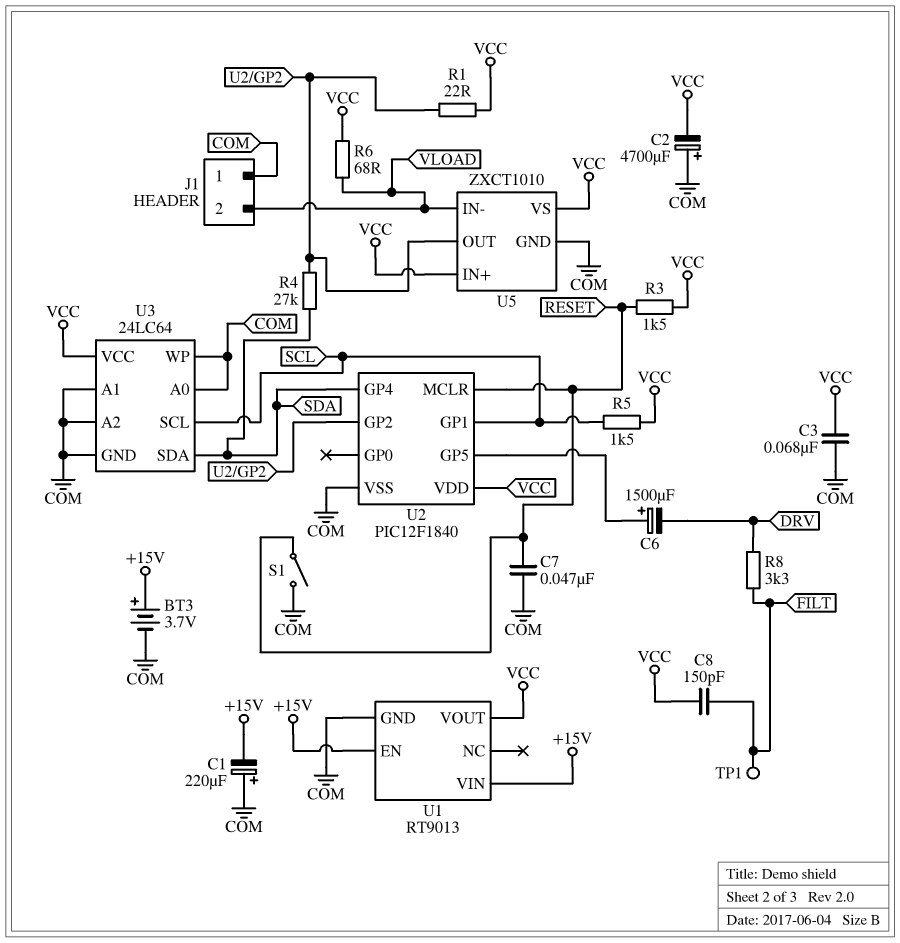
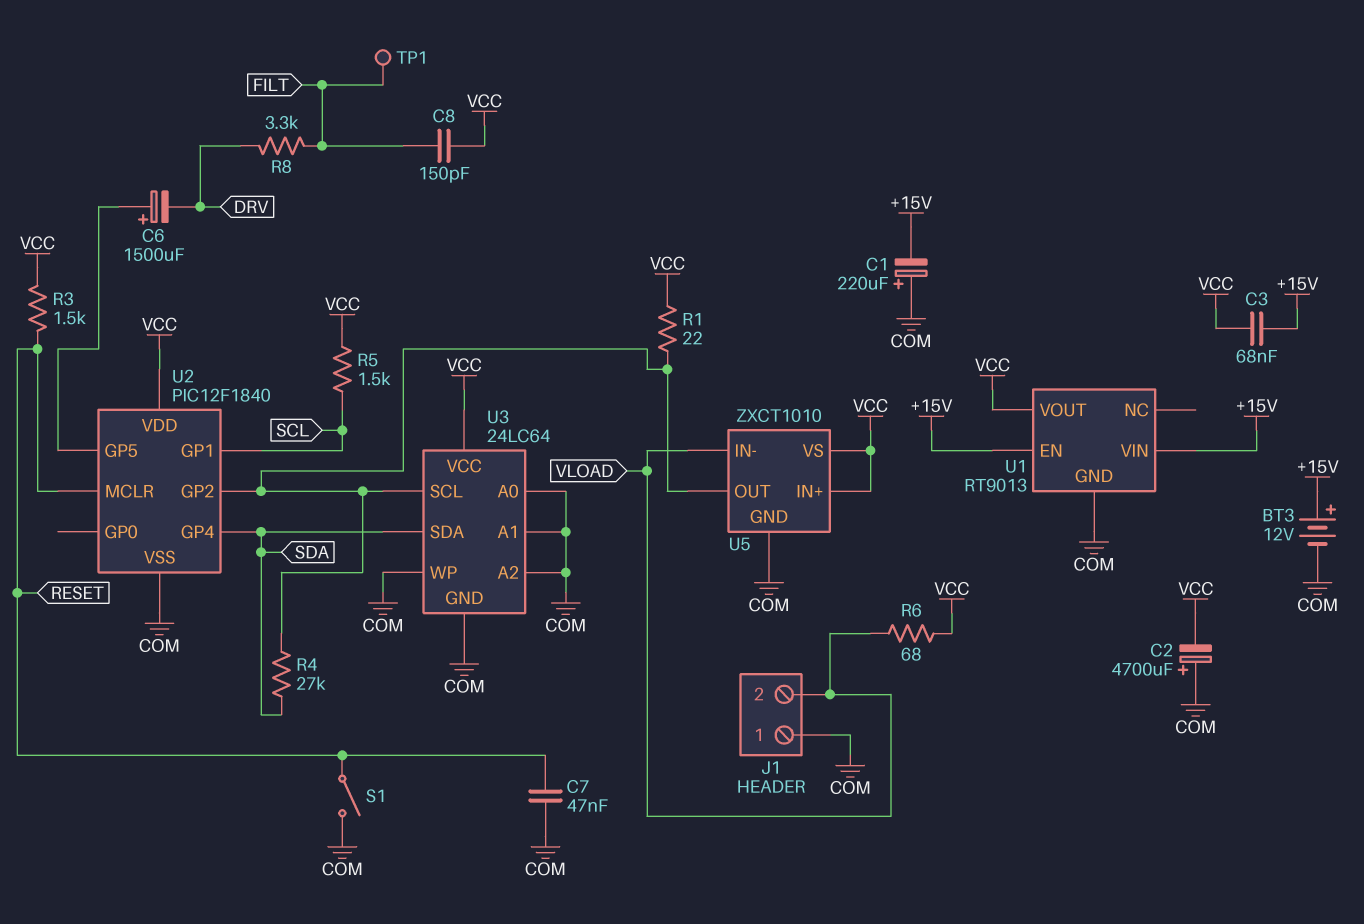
BT3: 3.7V (plus +15V, minus COM) -> 12V (plus +15V, minus COM)
C3: 68nF (COM, VCC) -> 68nF (+15V, VCC)
U3 pin SCL: SCL -> U2/GP2

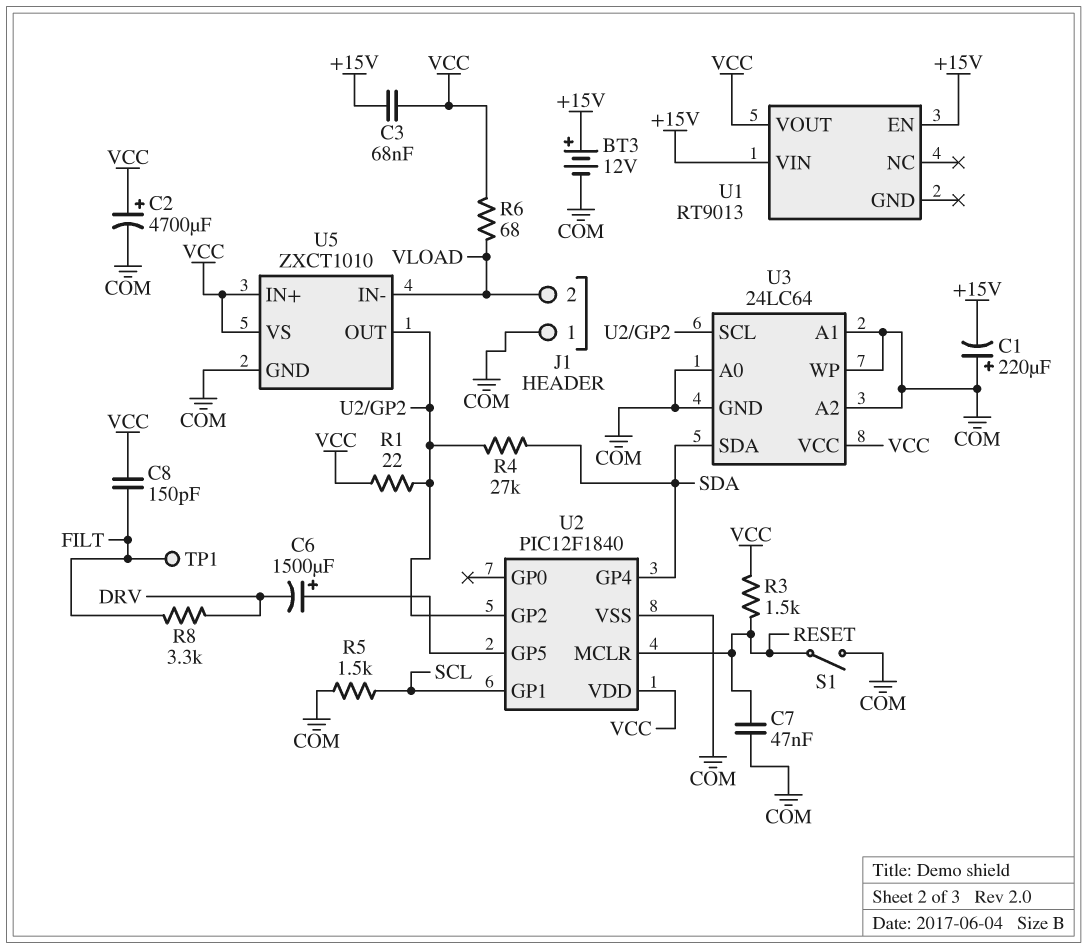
C2: 4700uF (plus COM, minus VCC) -> 4700uF (plus VCC, minus COM)
R5: 1.5k (SCL, VCC) -> 1.5k (COM, SCL)
U1 pin GND: COM -> none

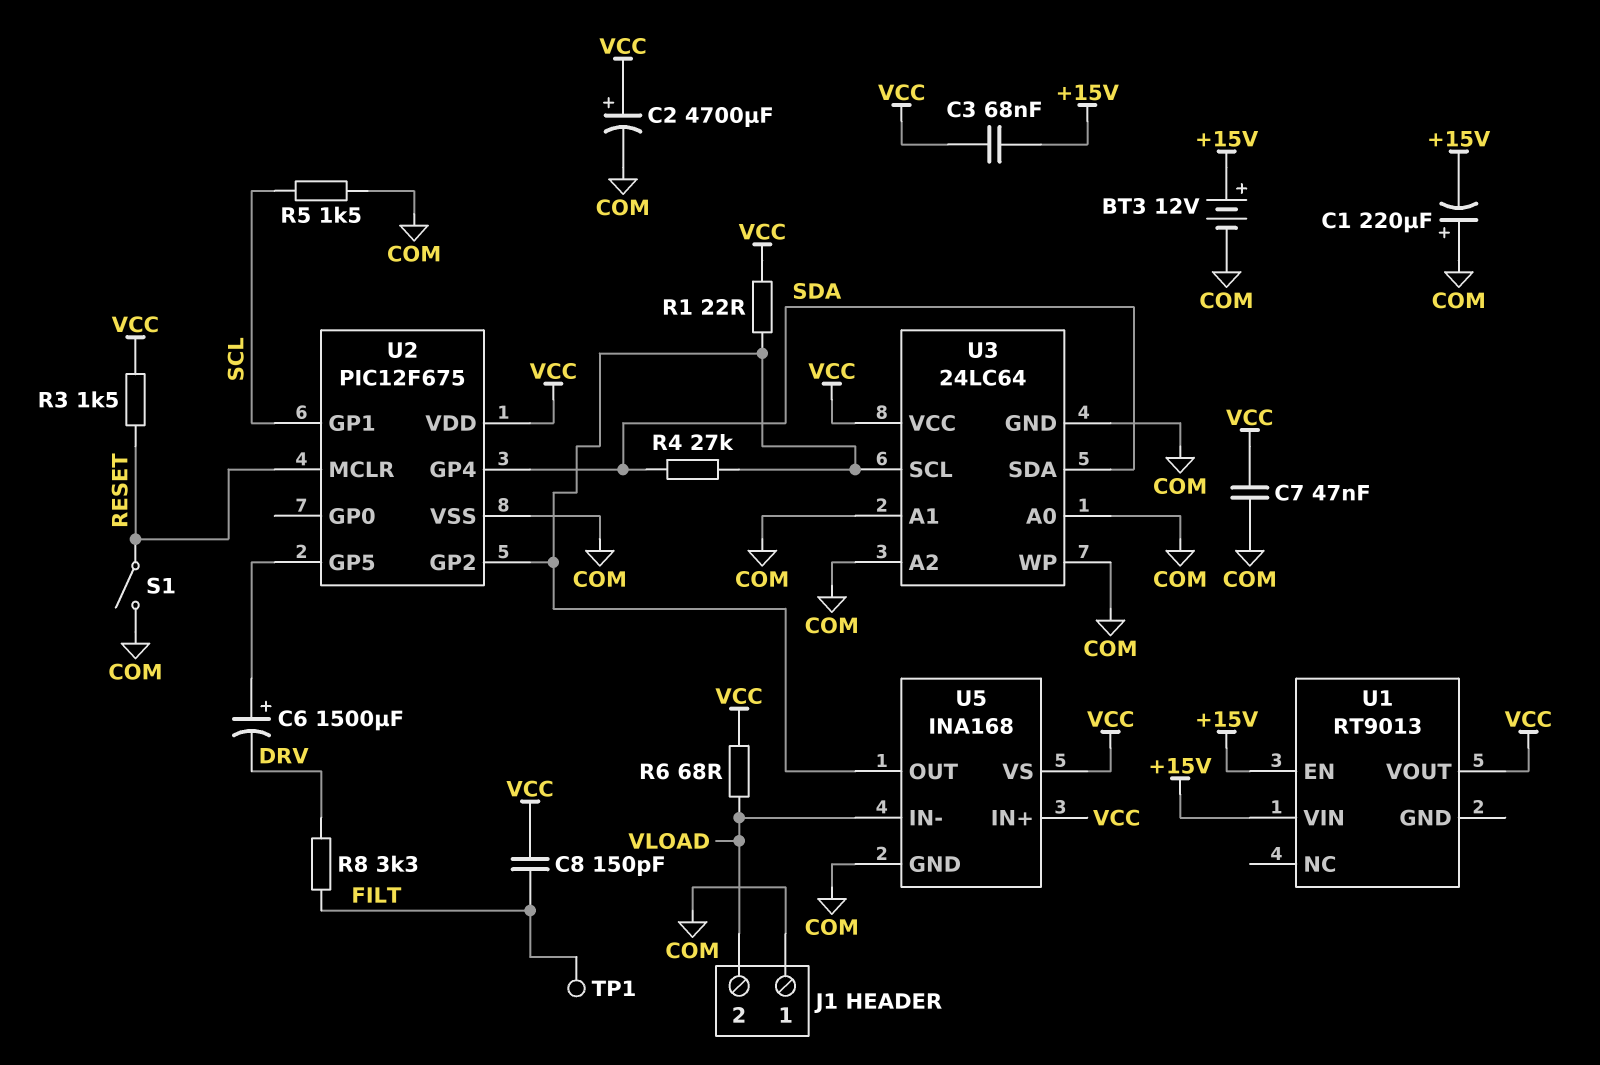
C7: 47nF (COM, RESET) -> 47nF (COM, VCC)
U2: PIC12F1840 -> PIC12F675
U5: ZXCT1010 -> INA168

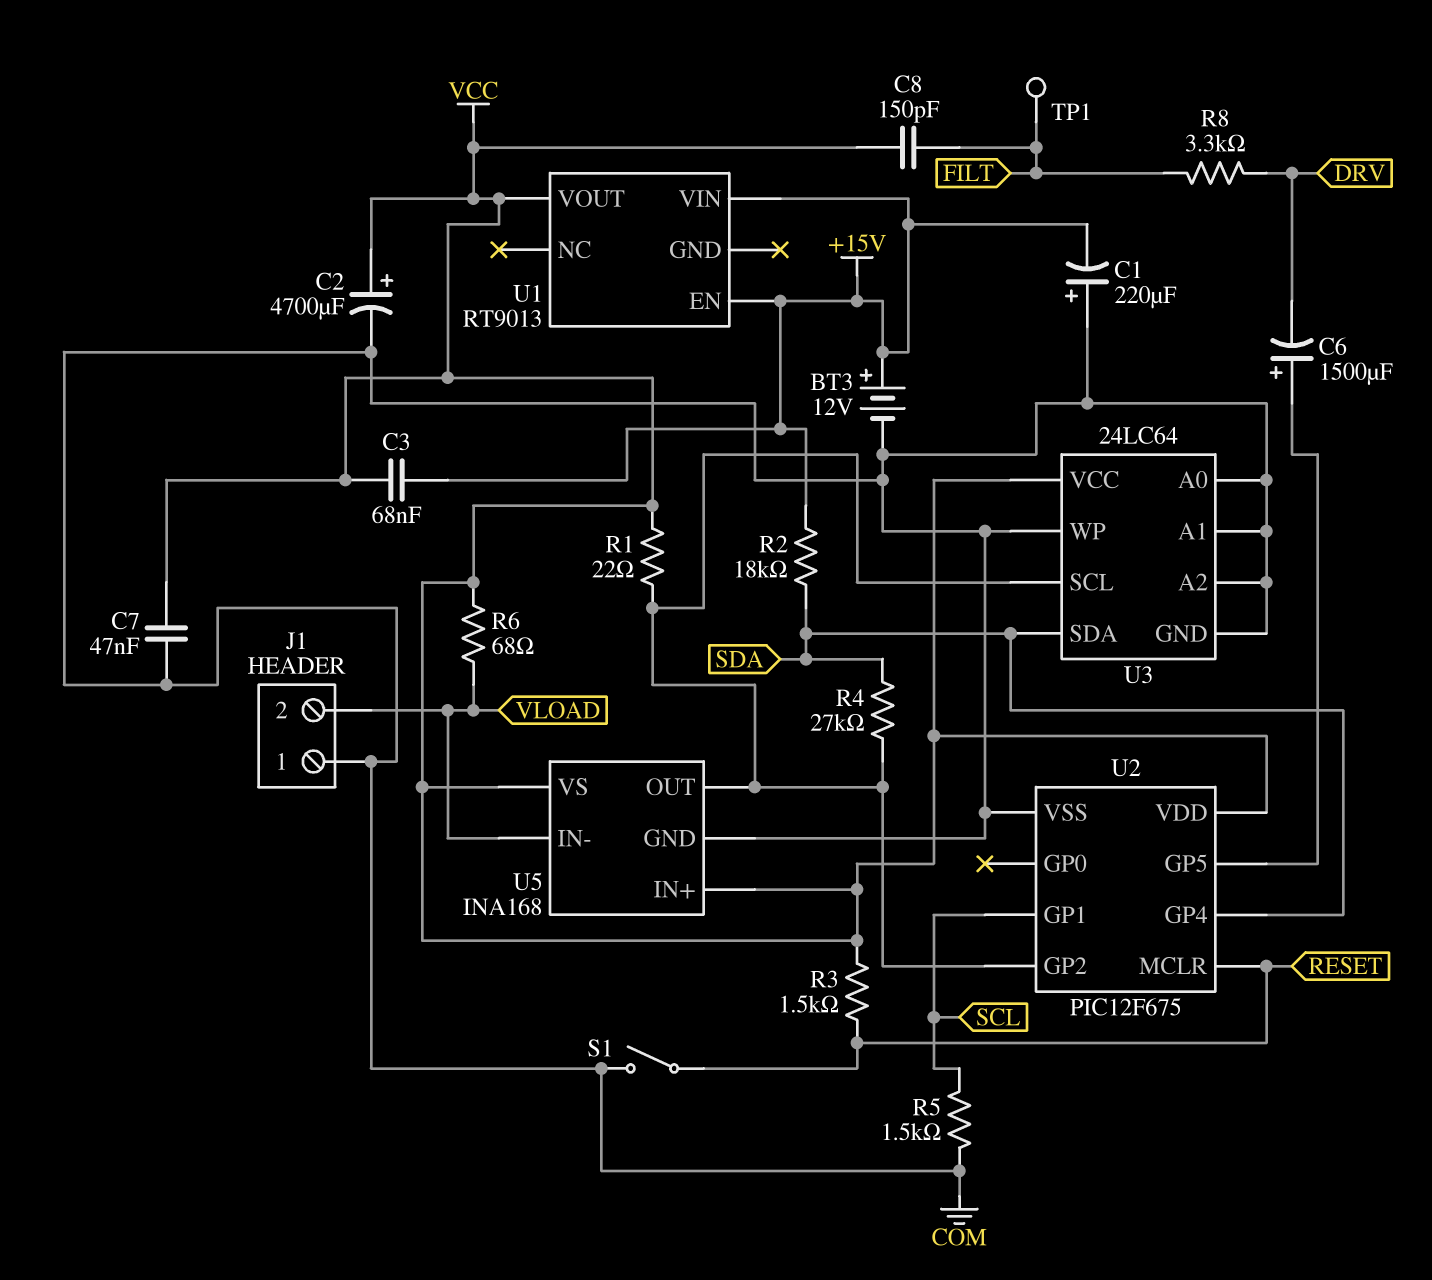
R2: none -> 18k (+15V, SDA)

